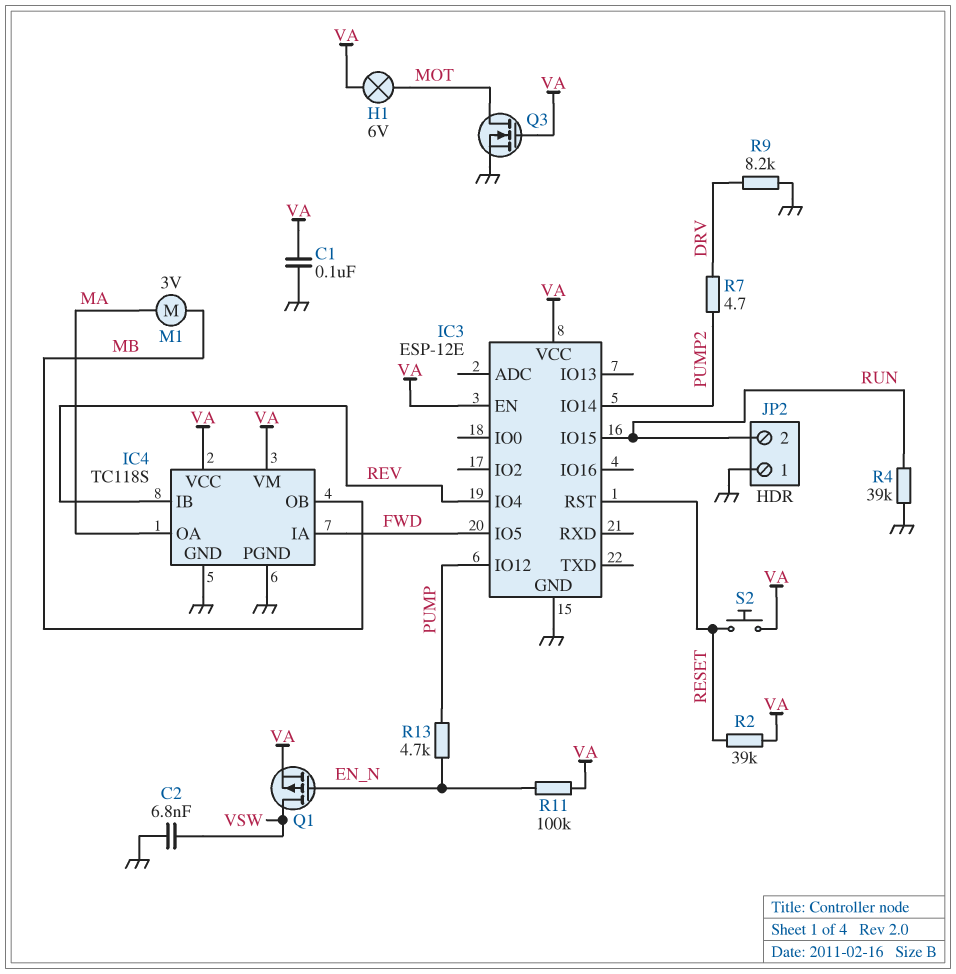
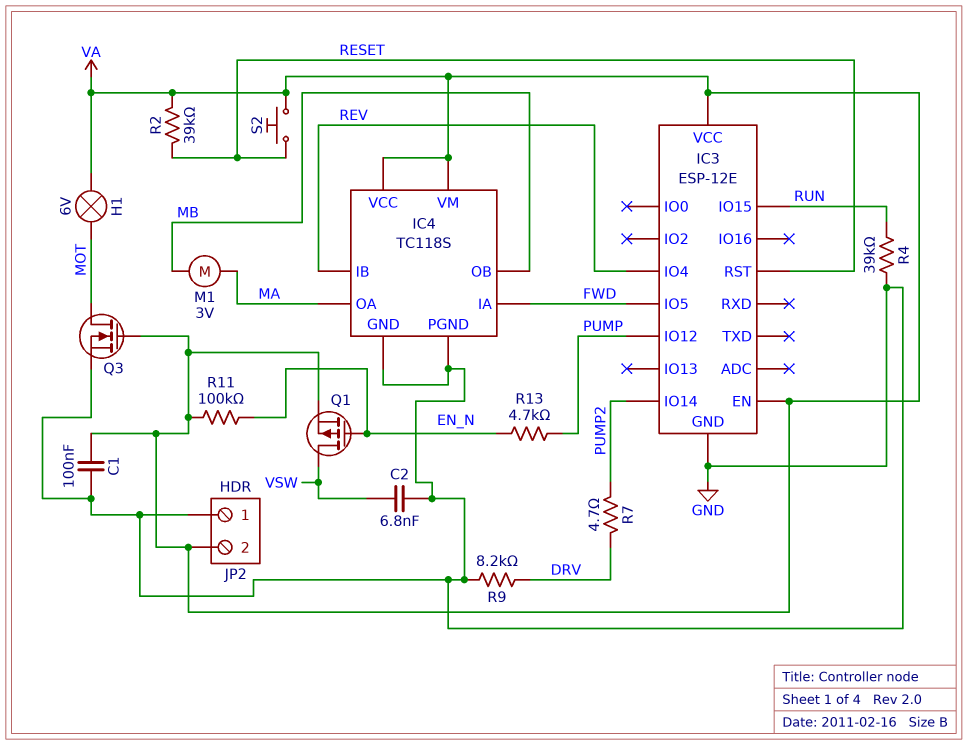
JP2 pin 2: RUN -> VA

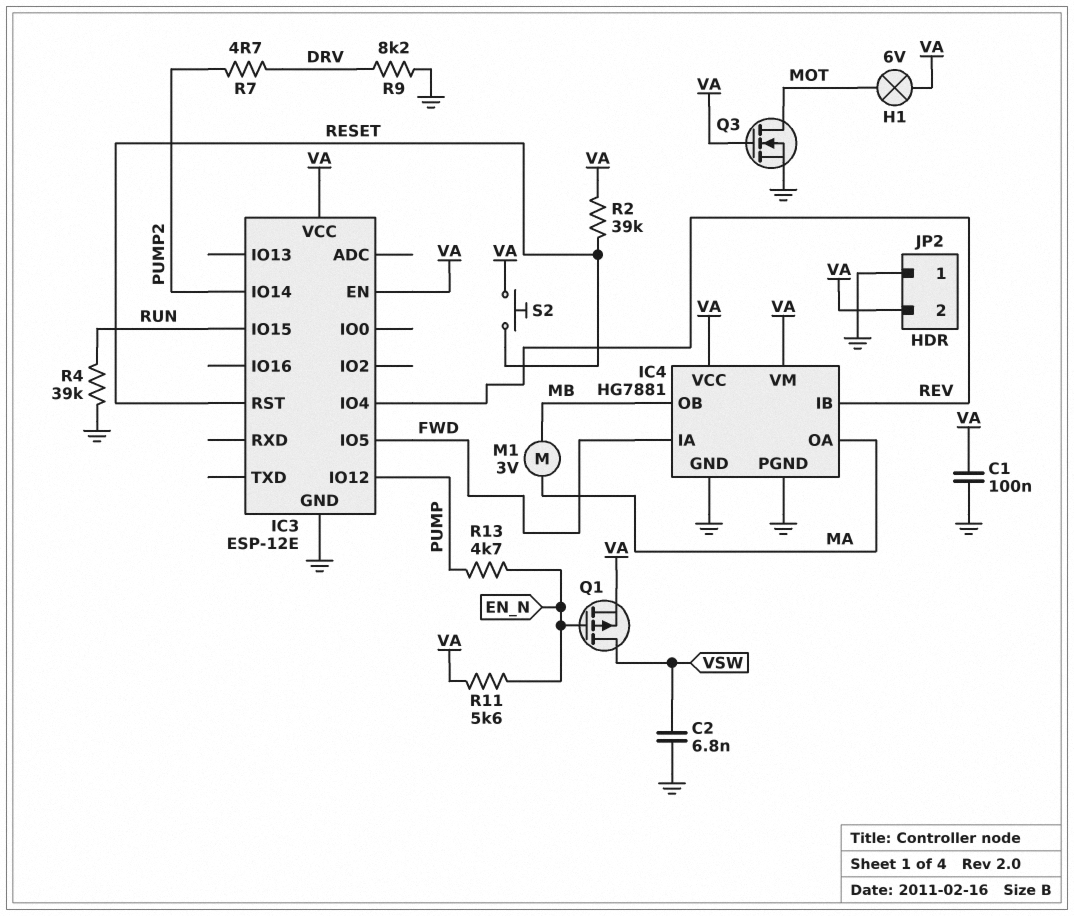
IC4: TC118S -> HG7881
R11: 100k (EN_N, VA) -> 5.6k (EN_N, VA)

